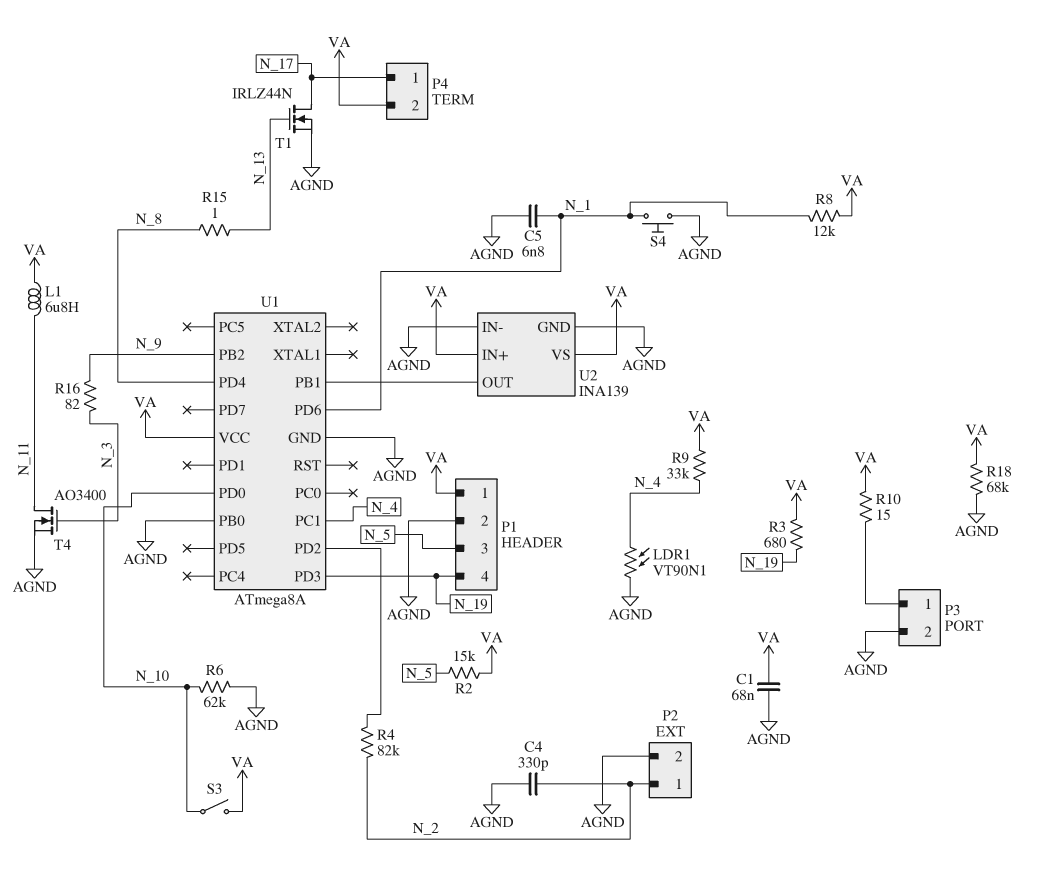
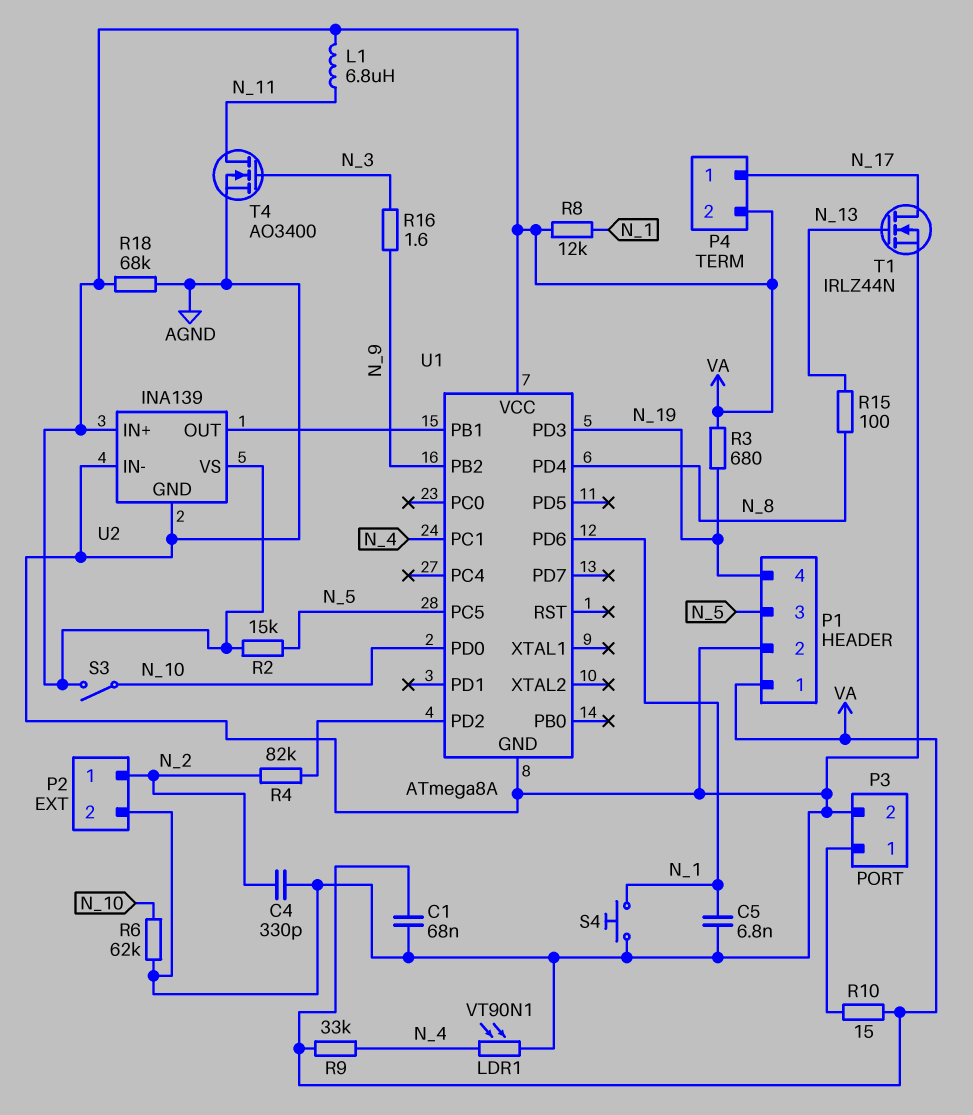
R15: 1 (N_8, N_13) -> 100 (N_8, N_13)
R16: 82 (N_3, N_9) -> 1.6 (N_3, N_9)
U1 pin PB0: AGND -> none
U1 pin PC5: none -> N_5

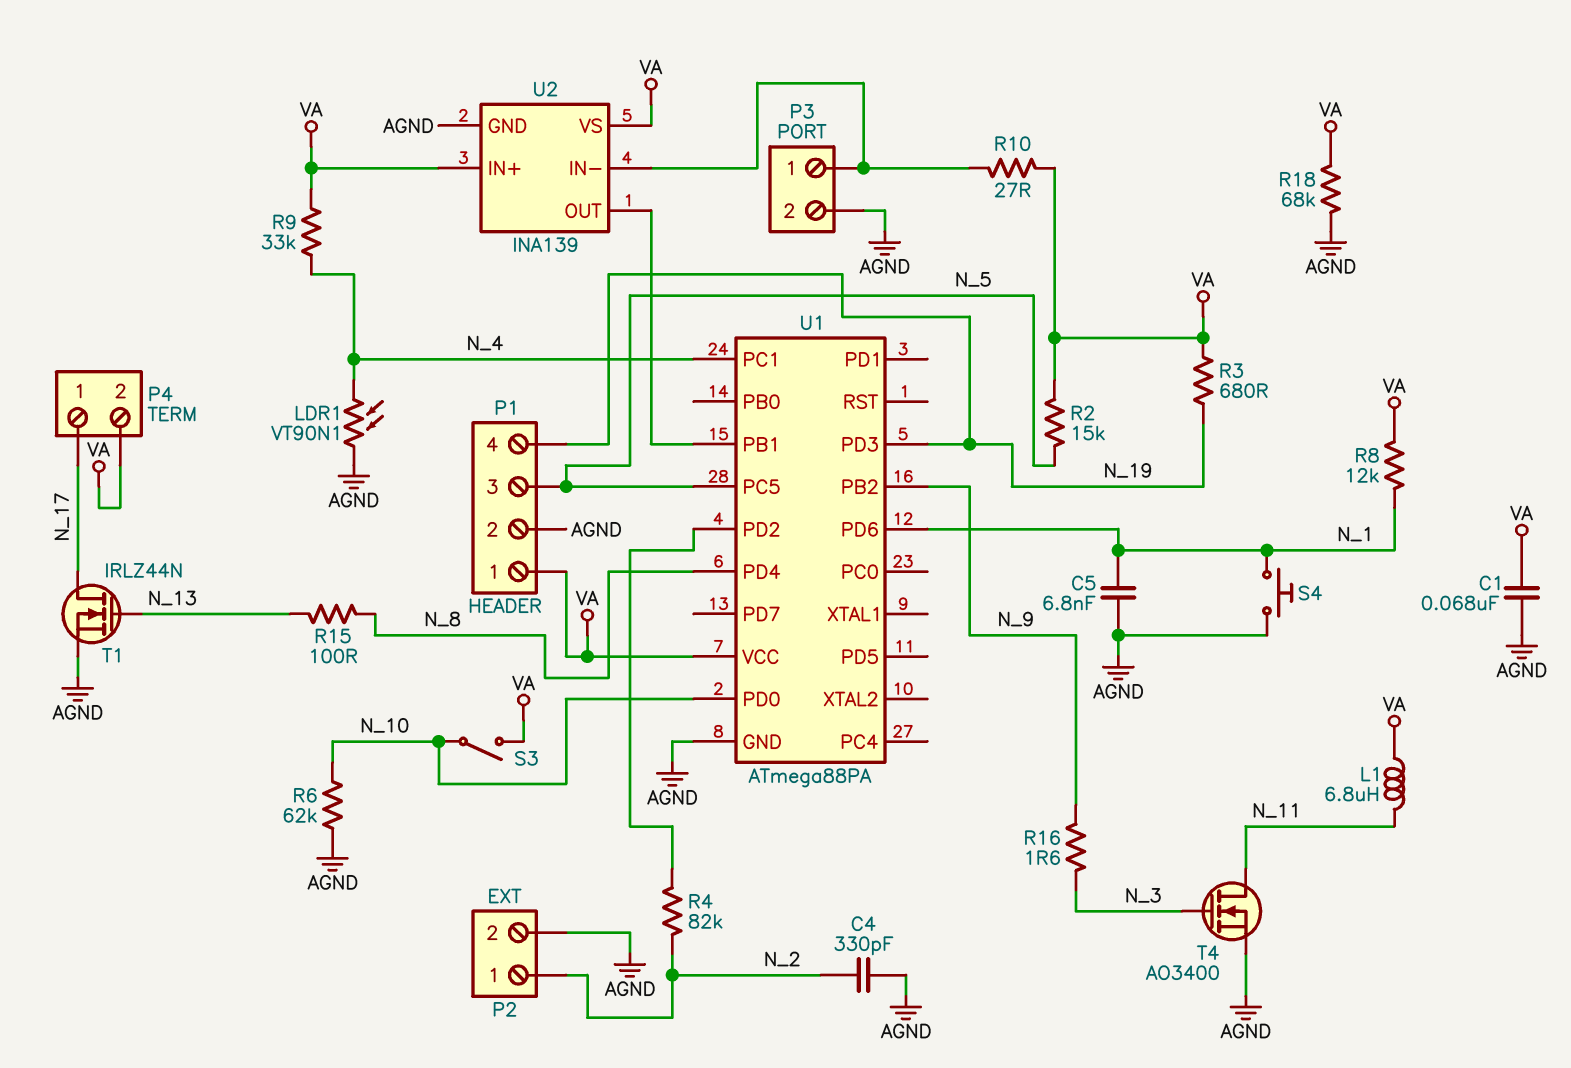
R10: 15 (P3/1, VA) -> 27 (P3/1, VA)
U1: ATmega8A -> ATmega88PA
U2 pin IN-: AGND -> P3/1

